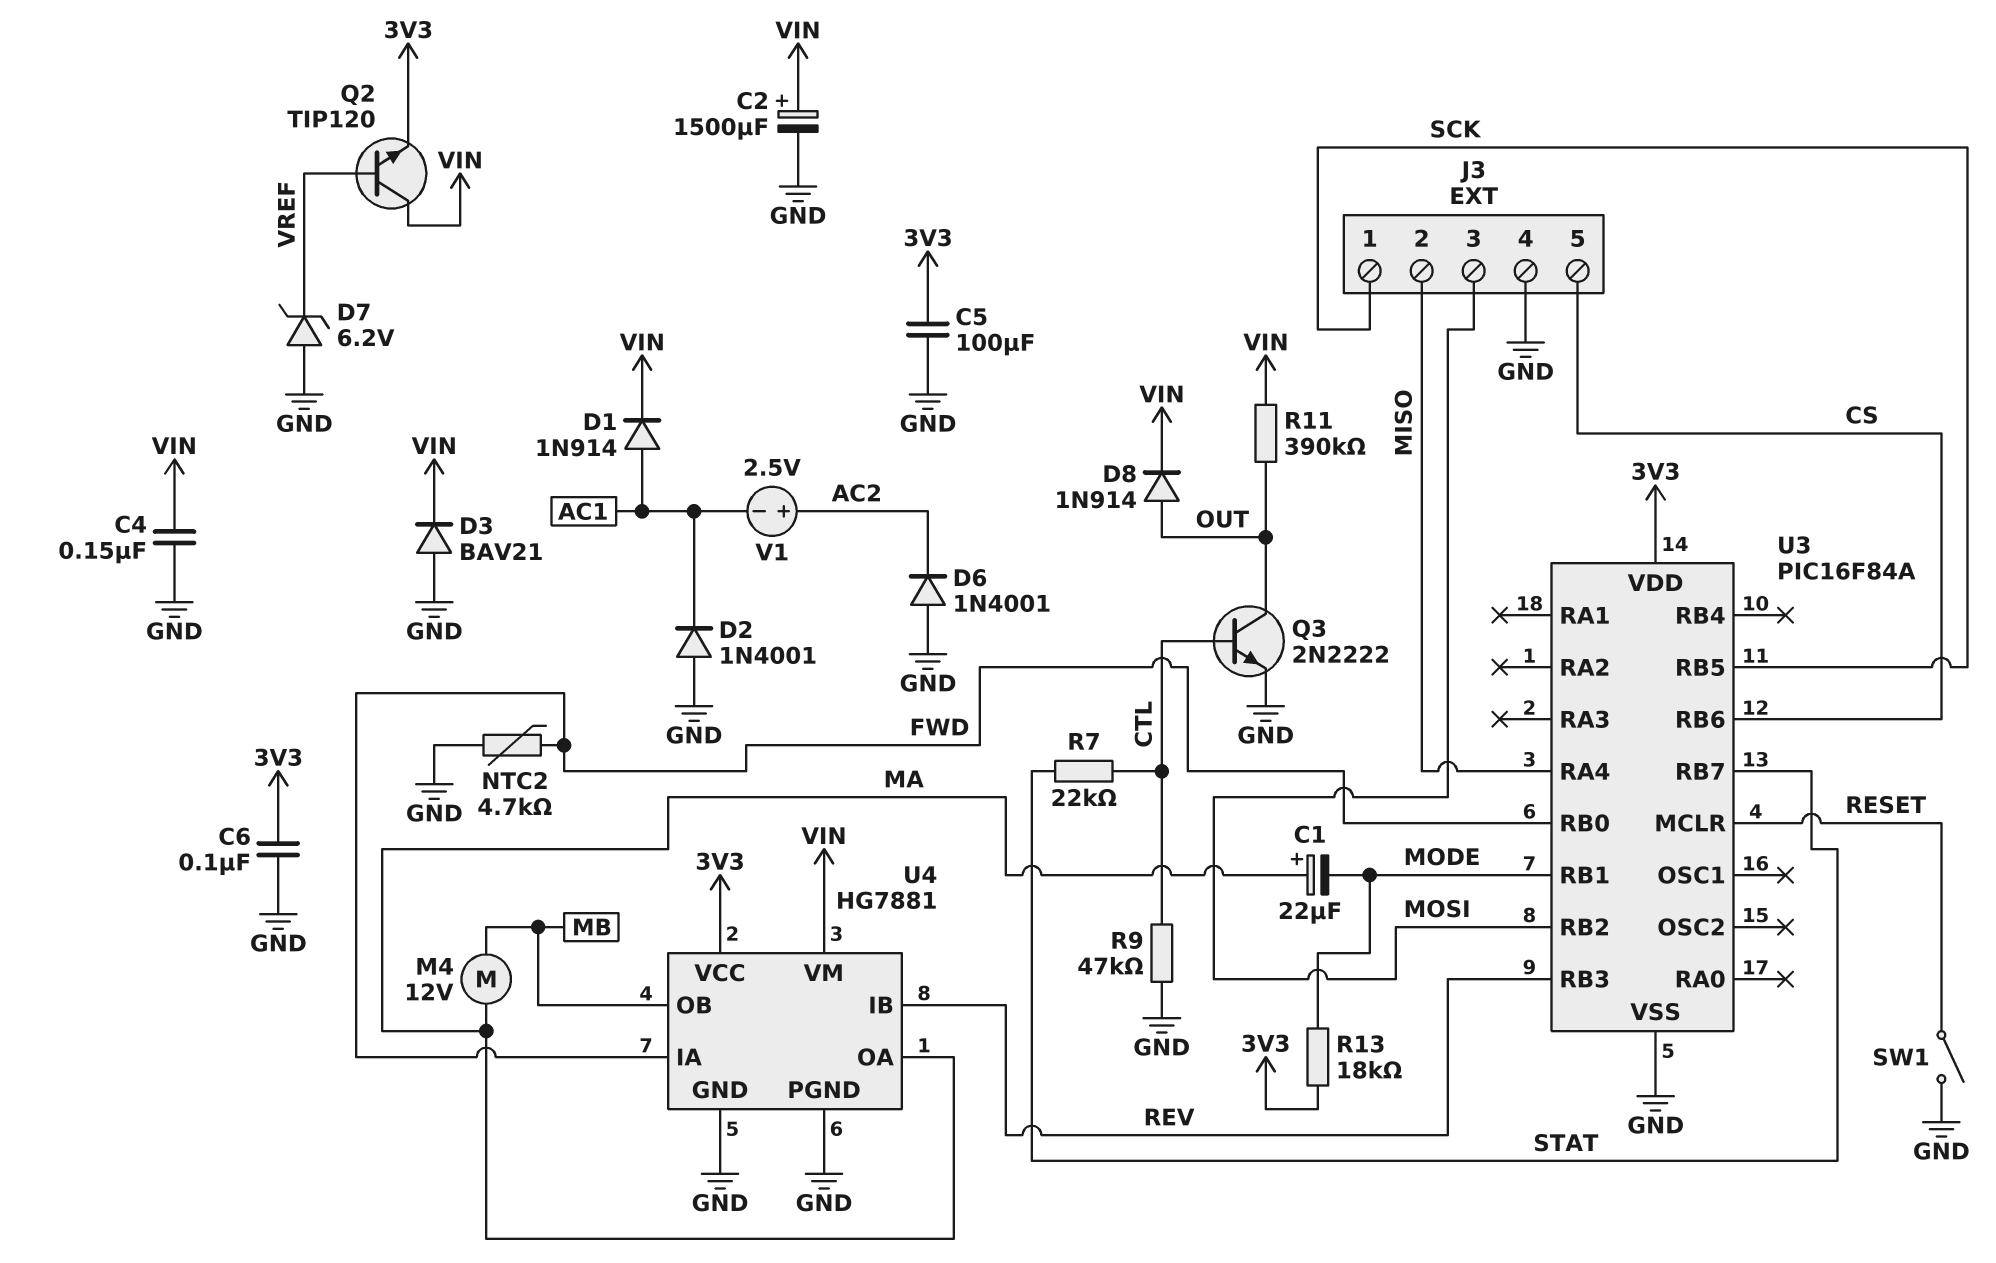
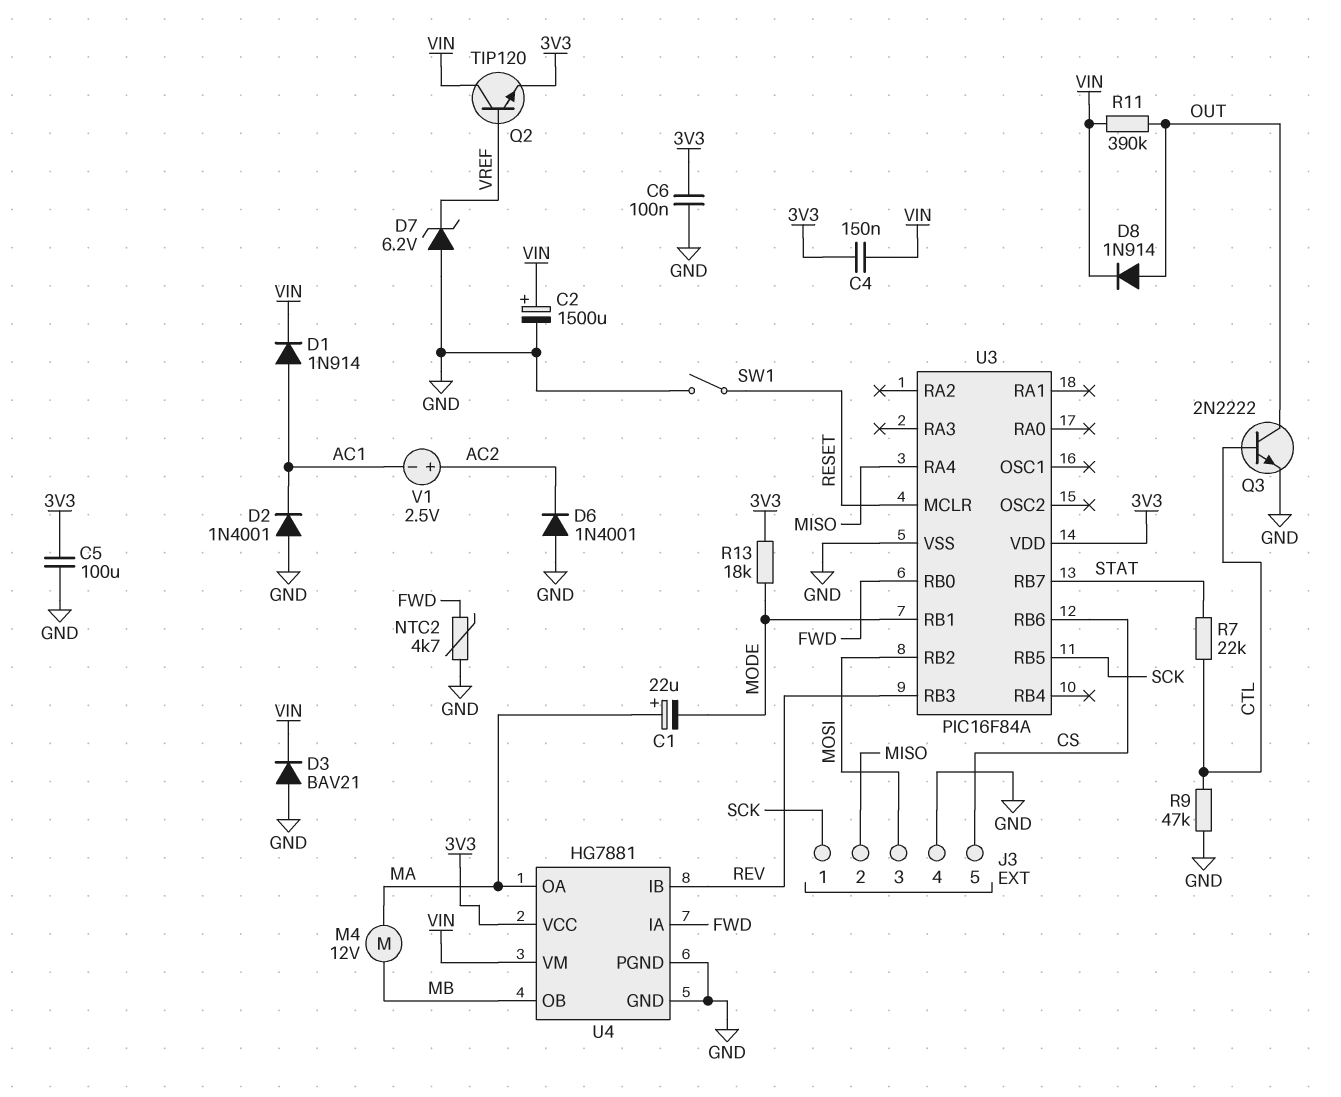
C4: 150nF (GND, VIN) -> 150nF (3V3, VIN)

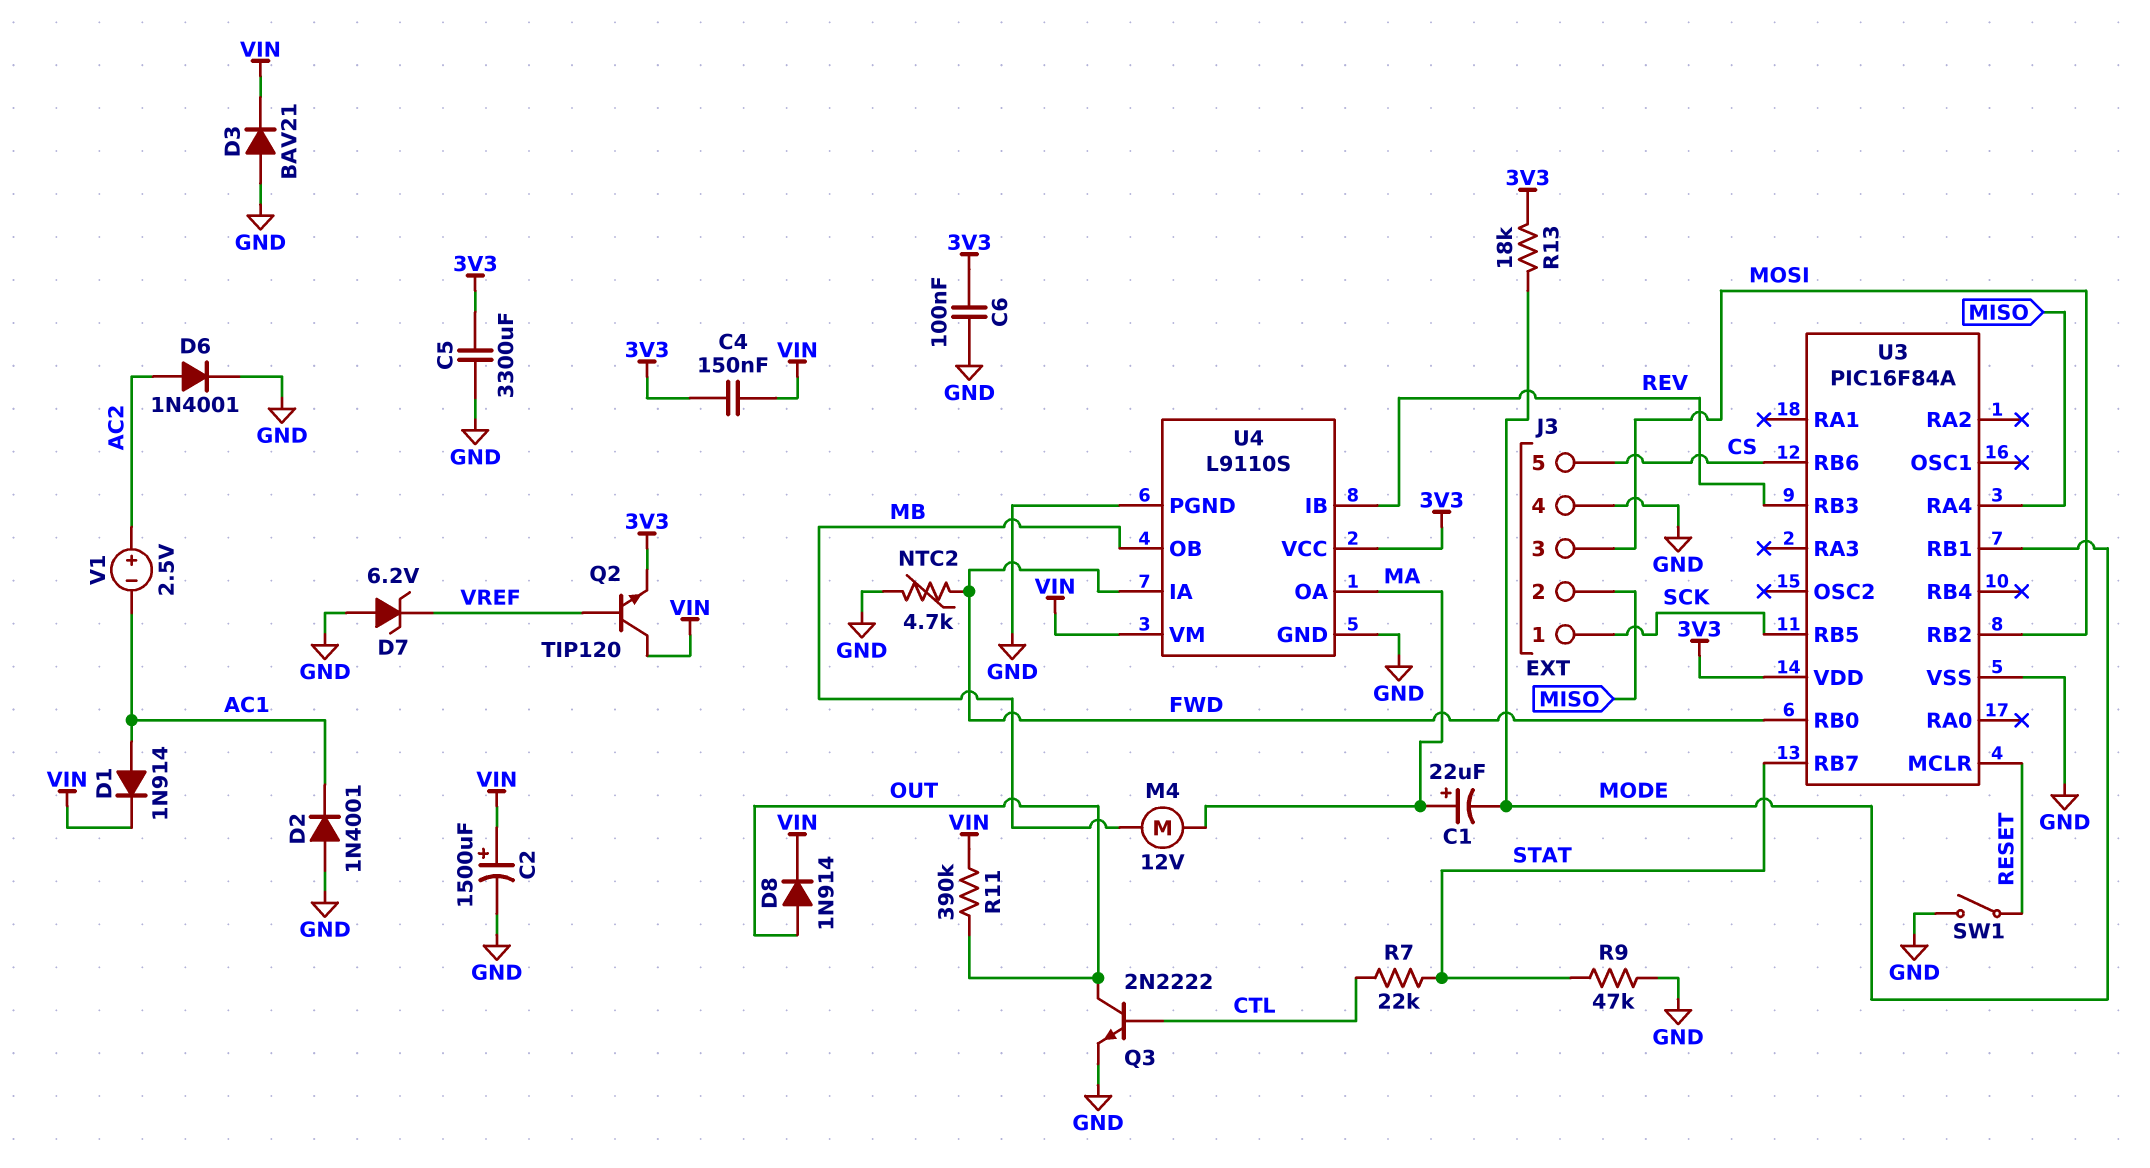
C5: 100uF (3V3, GND) -> 3300uF (3V3, GND)
D6: diode 1N4001 (A GND, K AC2) -> diode 1N4001 (A AC2, K GND)
R9: 47k (CTL, GND) -> 47k (GND, STAT)
U4: HG7881 -> L9110S

